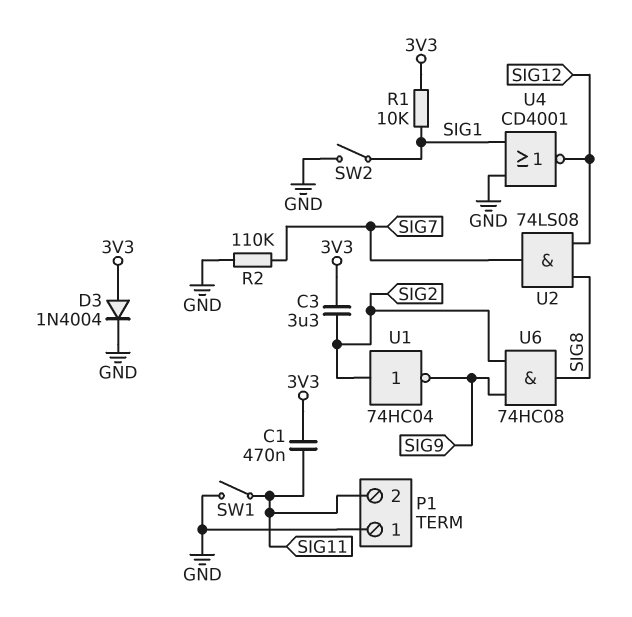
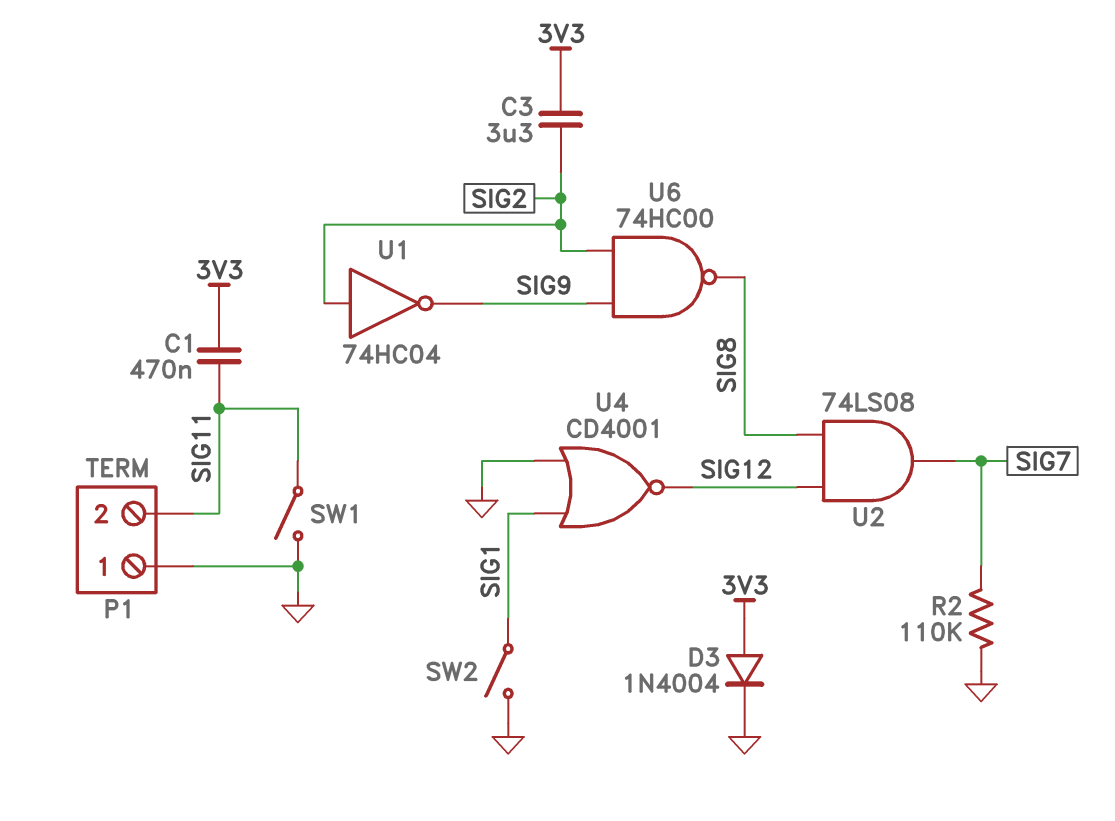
R1: 10k (3V3, SIG1) -> none
U6: AND 74HC08 (in SIG2, in SIG9, out SIG8) -> NAND 74HC00 (in SIG2, in SIG9, out SIG8)

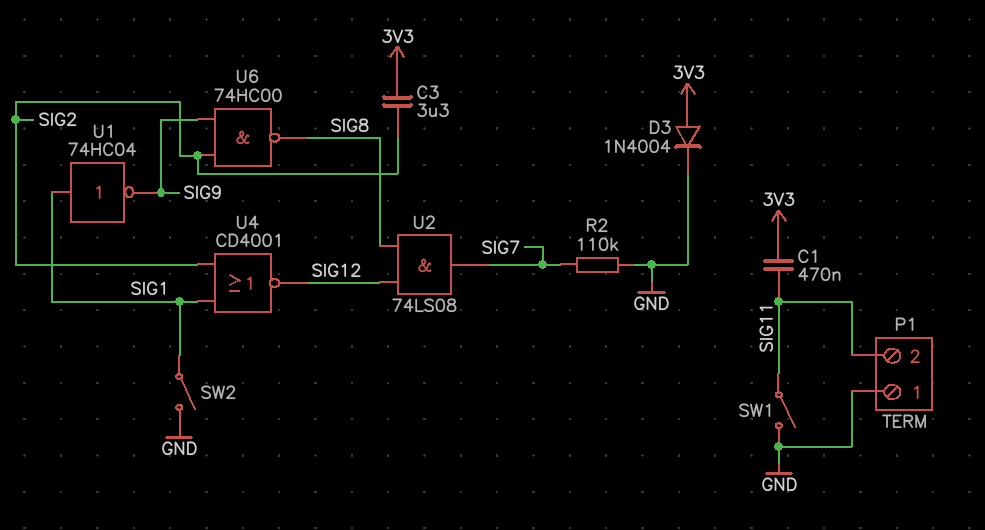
U1: NOT 74HC04 (in SIG2, out SIG9) -> NOT 74HC04 (in SIG1, out SIG9)
U4: NOR CD4001 (in GND, in SIG1, out SIG12) -> NOR CD4001 (in SIG1, in SIG2, out SIG12)

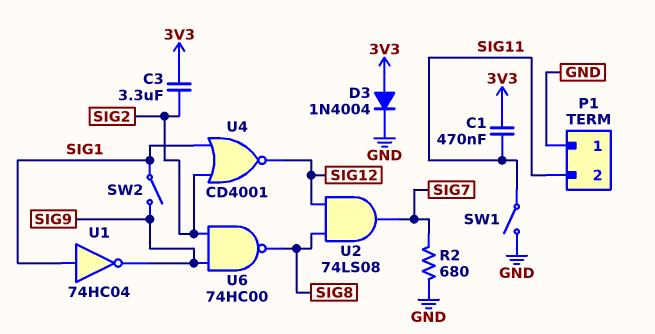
R2: 110k (GND, SIG7) -> 680 (GND, SIG7)
SW2: switch (GND, SIG1) -> switch (SIG1, SIG9)

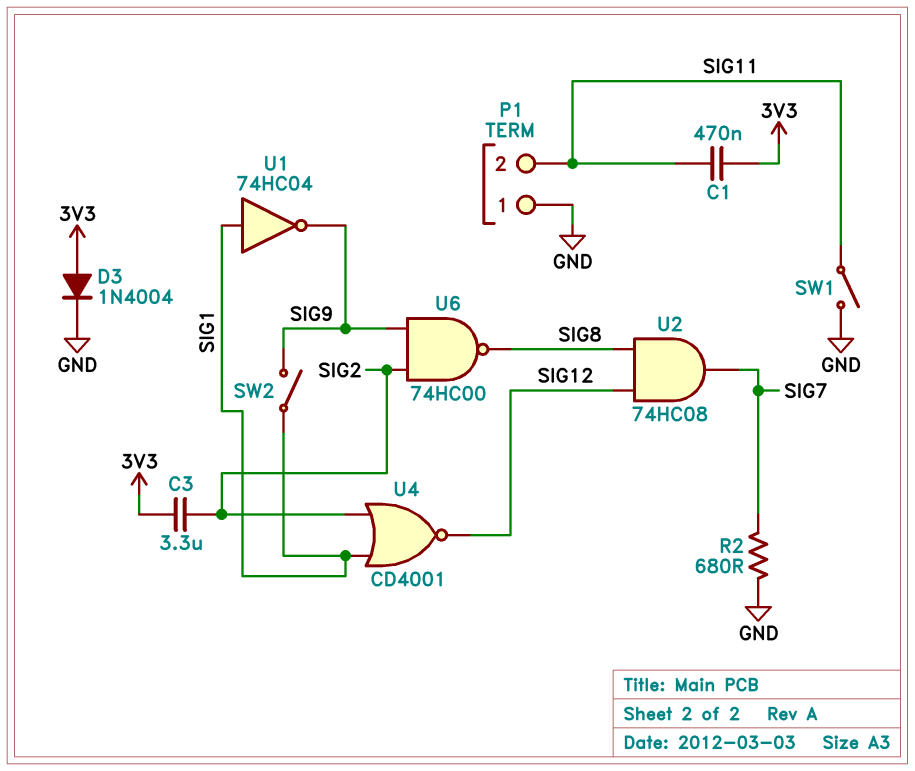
U2: AND 74LS08 (in SIG8, in SIG12, out SIG7) -> AND 74HC08 (in SIG8, in SIG12, out SIG7)

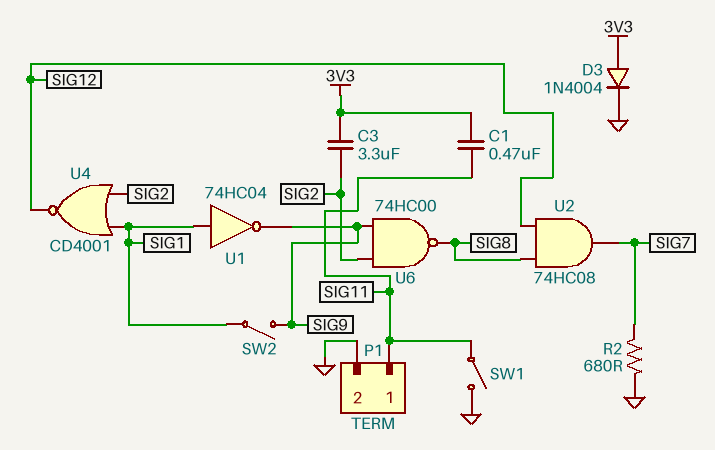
P1 pin 1: GND -> SIG11
P1 pin 2: SIG11 -> GND

